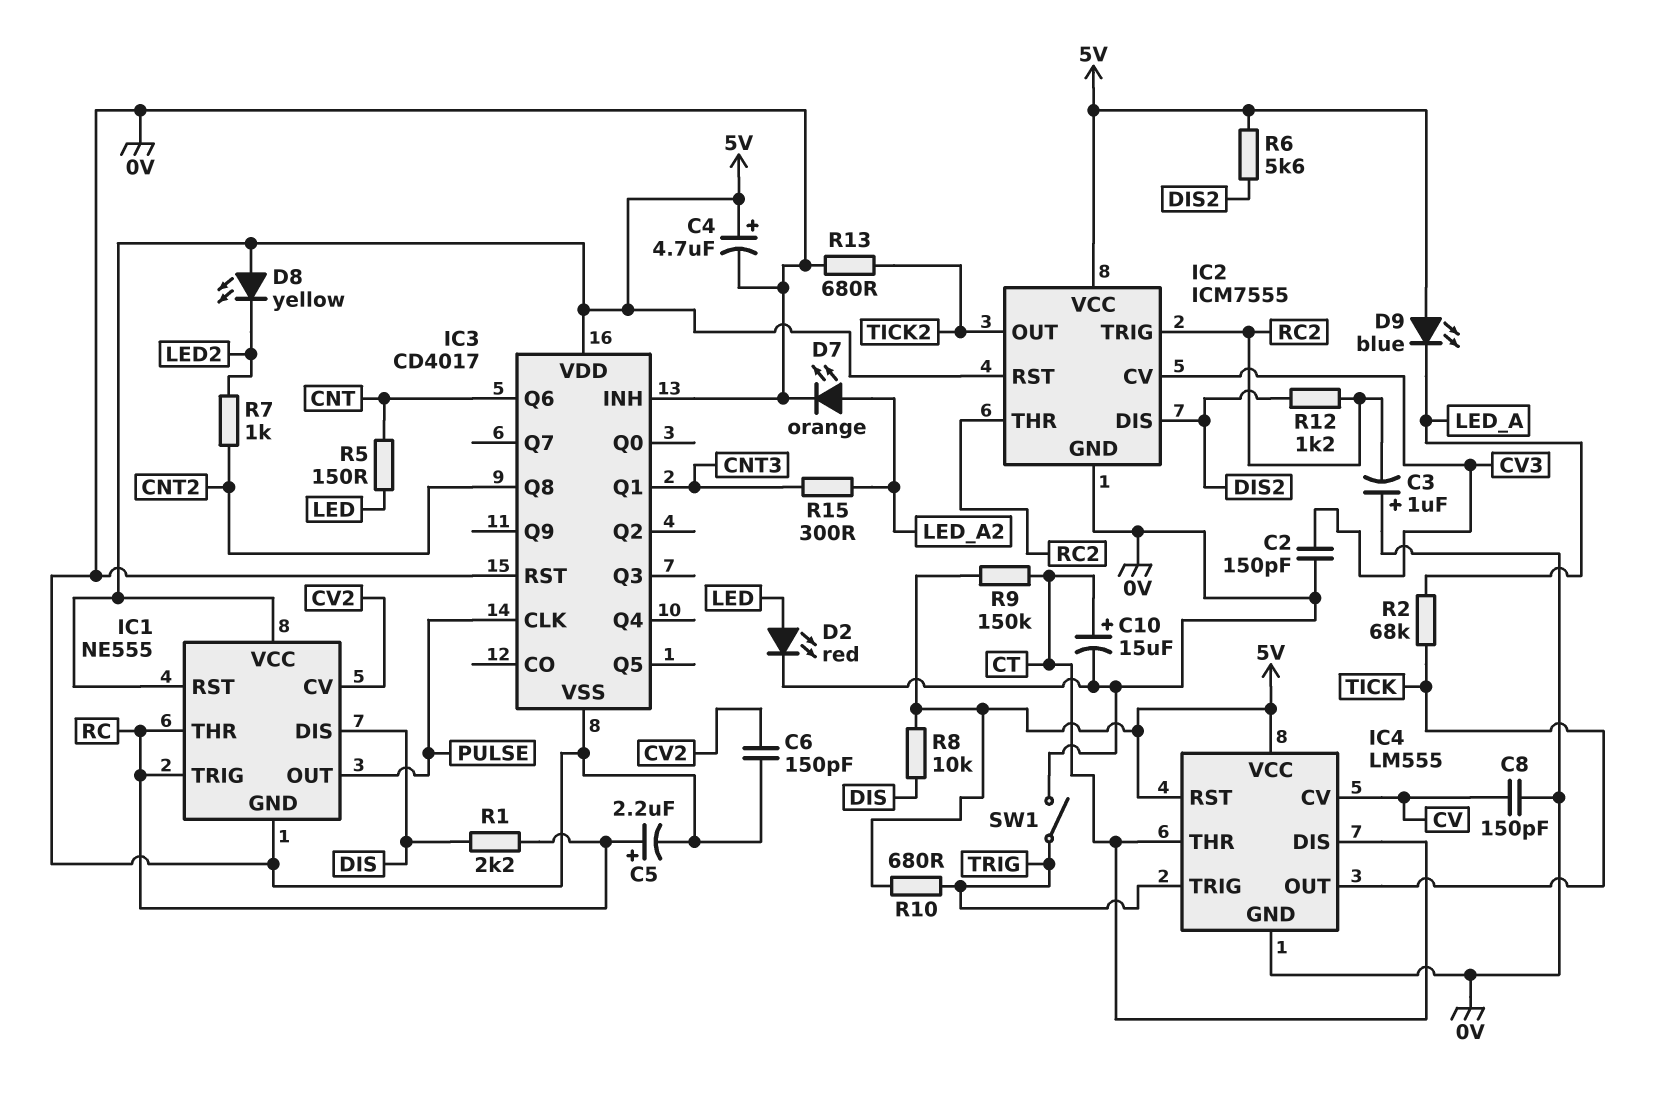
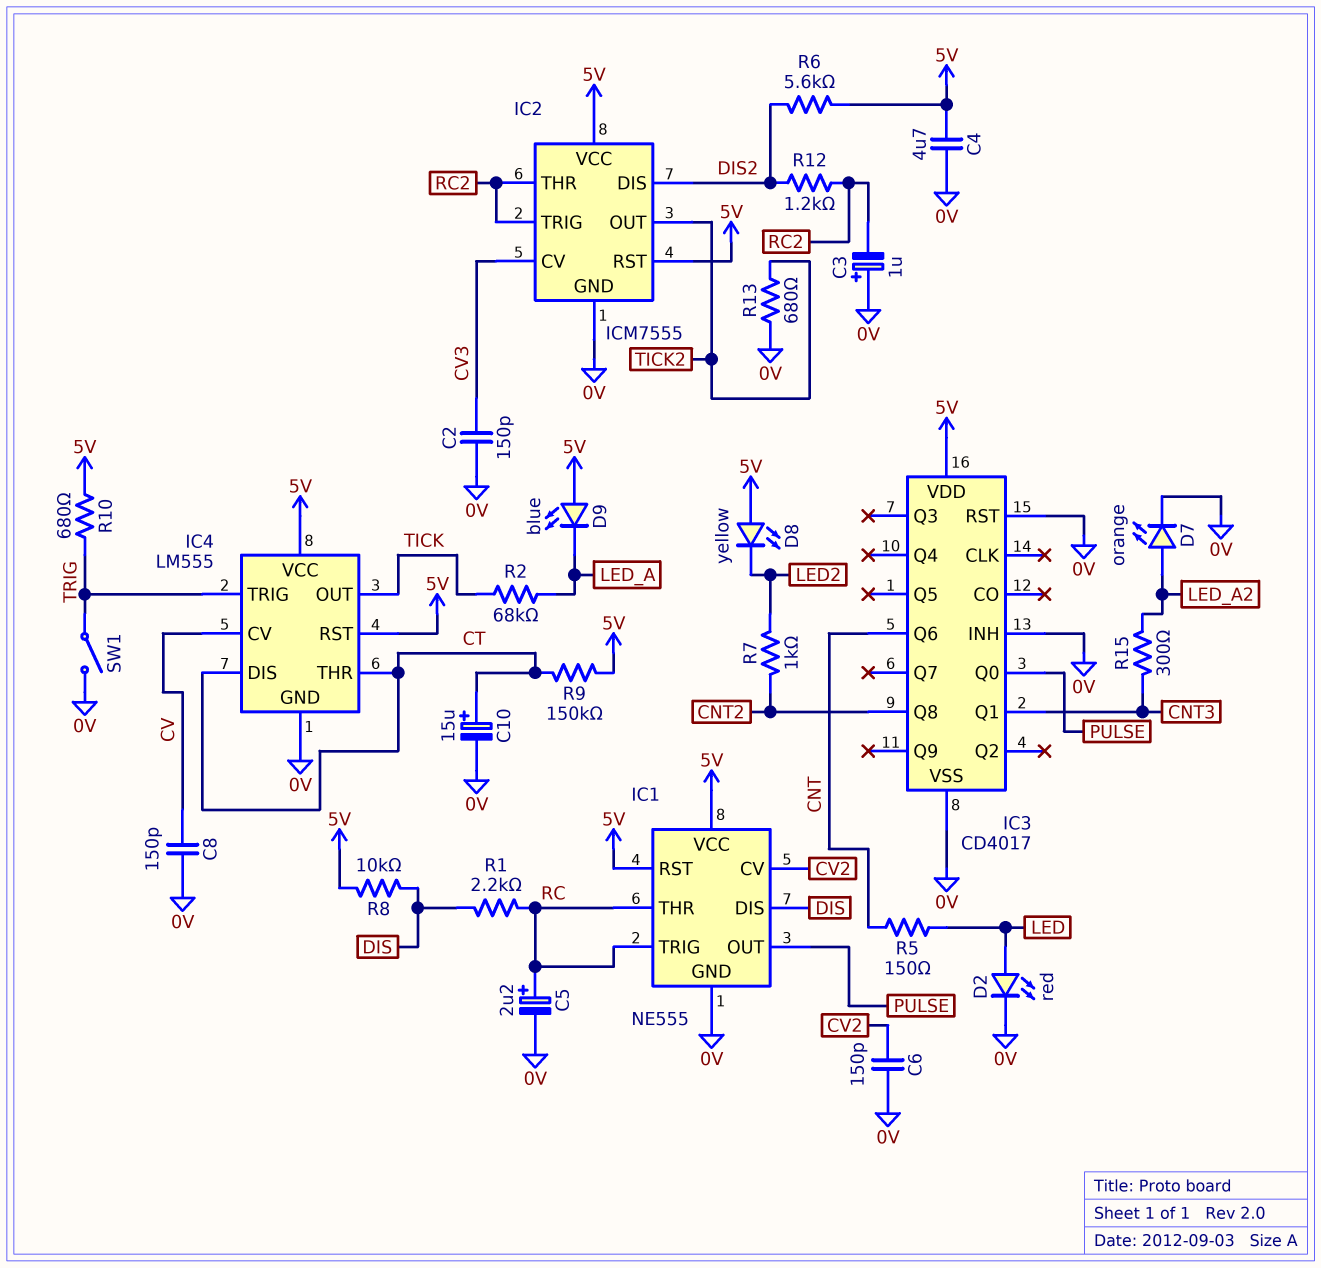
C4: 4.7uF (plus 5V, minus 0V) -> 4.7uF (0V, 5V)
IC3 pin CLK: PULSE -> none
IC3 pin Q0: none -> PULSE

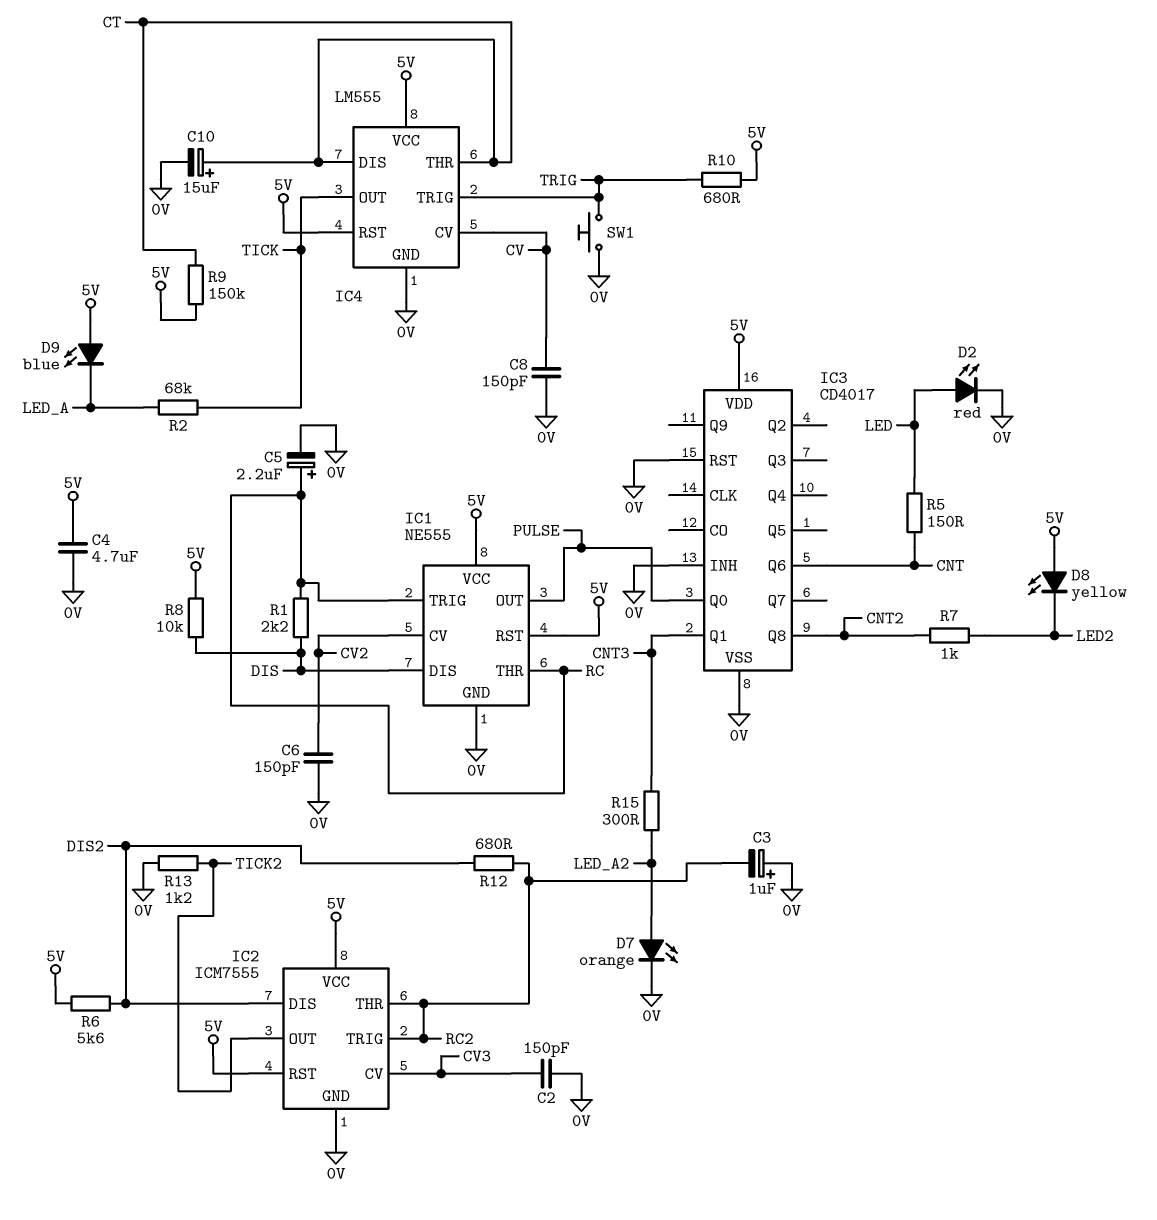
R12: 1.2k (DIS2, RC2) -> 680 (DIS2, RC2)
R13: 680 (0V, TICK2) -> 1.2k (0V, TICK2)
SW1: switch (0V, TRIG) -> button (0V, TRIG)

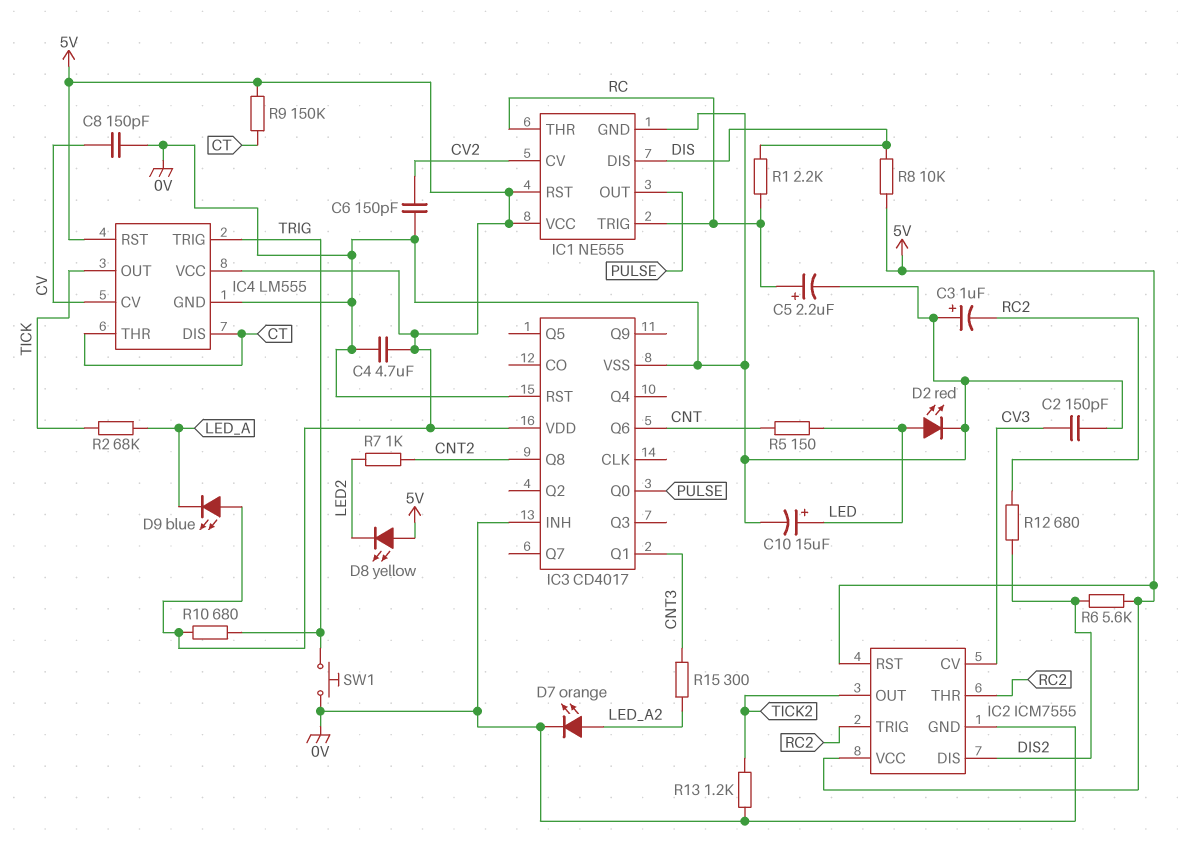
C10: 15uF (plus CT, minus 0V) -> 15uF (plus LED, minus 0V)

